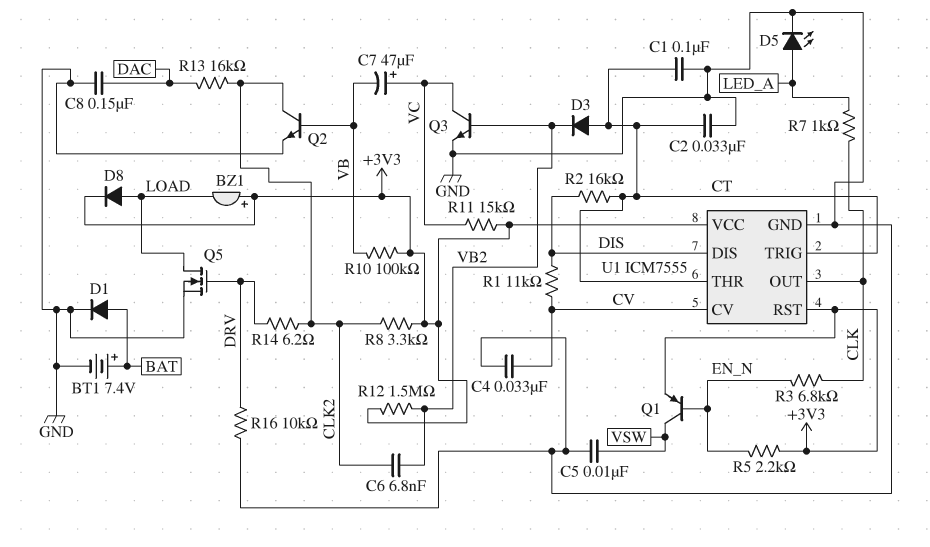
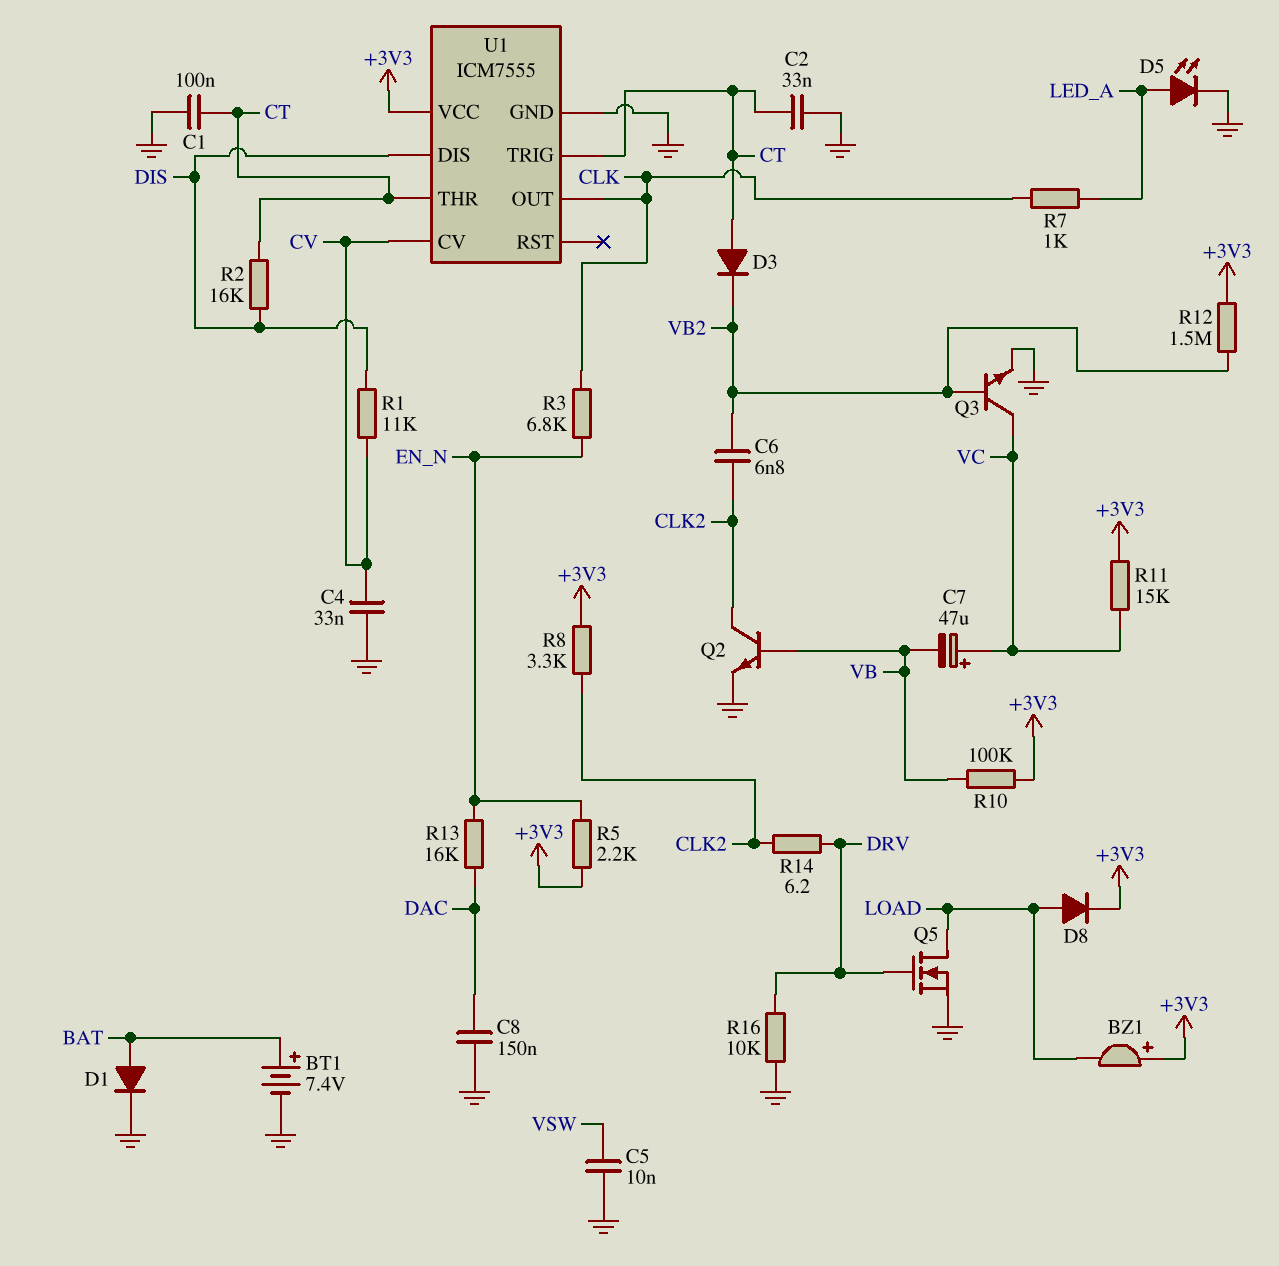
Q1: PNP (B EN_N, C VSW, E +3V3) -> none
R13: 16k (CLK2, DAC) -> 16k (DAC, EN_N)
U1 pin RST: +3V3 -> none

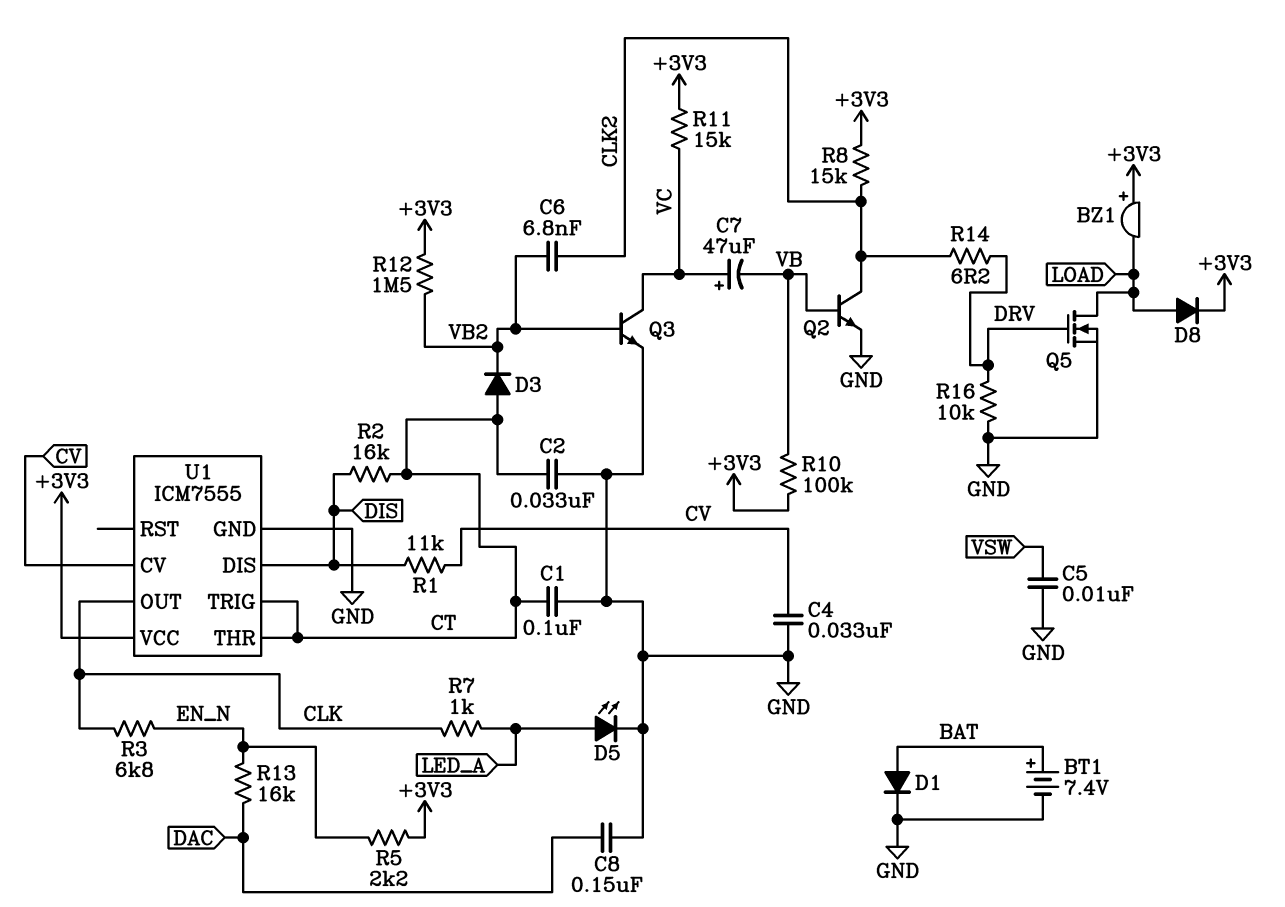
R8: 3.3k (+3V3, CLK2) -> 15k (+3V3, CLK2)

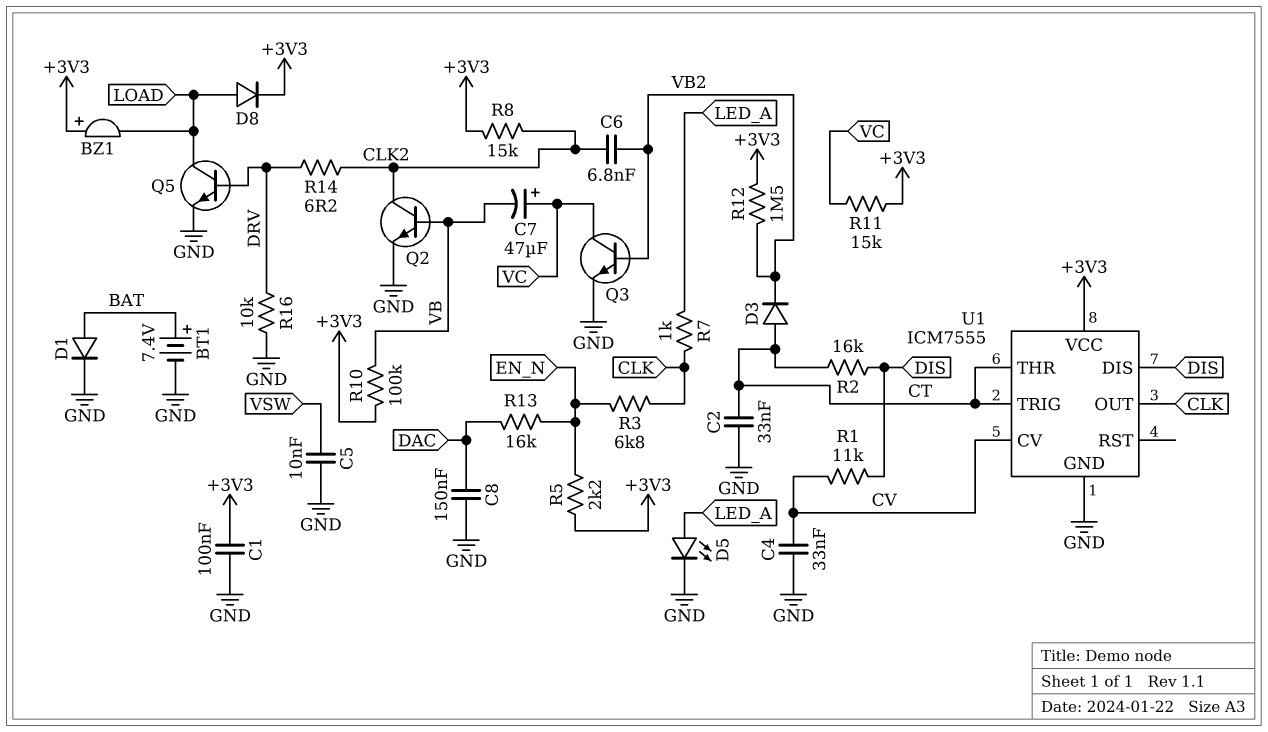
C1: 100nF (CT, GND) -> 100nF (+3V3, GND)
Q5: NMOS (G DRV, D LOAD, S GND) -> NPN (B DRV, C LOAD, E GND)

